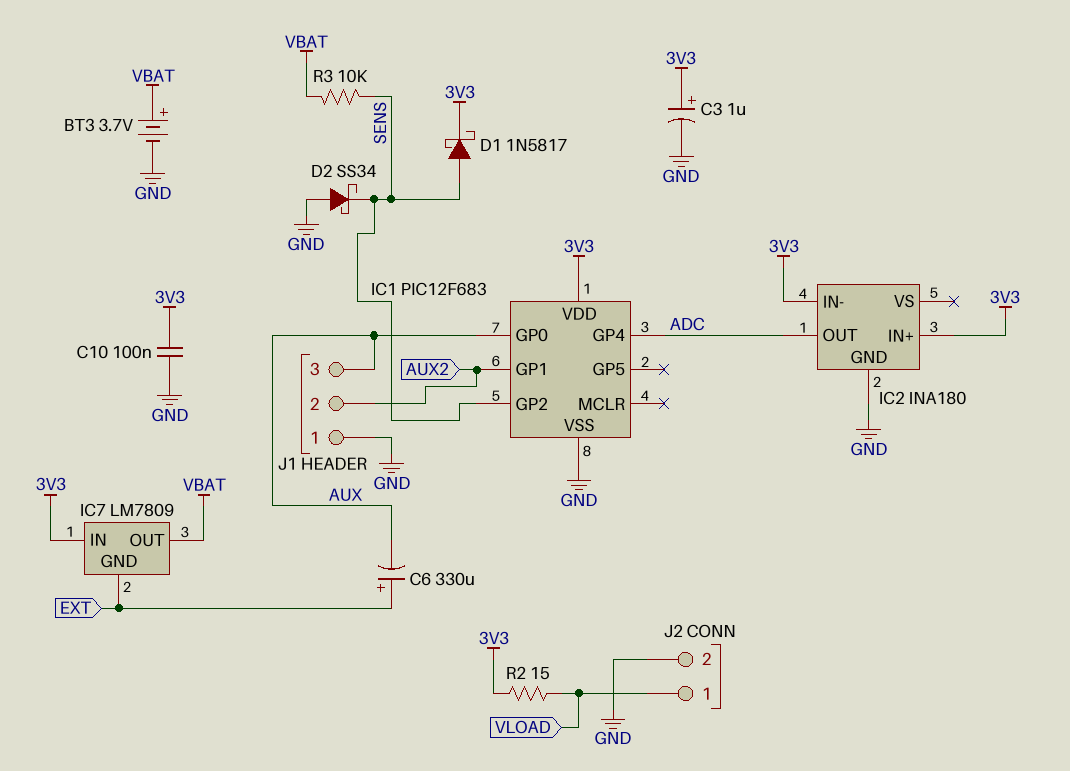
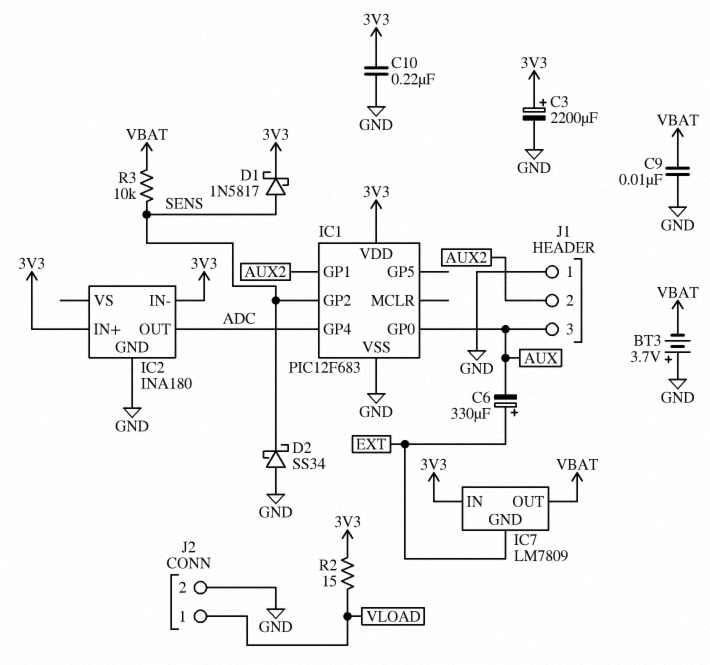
BT3: 3.7V (plus VBAT, minus GND) -> 3.7V (plus GND, minus VBAT)
C3: 1uF (plus 3V3, minus GND) -> 2200uF (plus 3V3, minus GND)
C9: none -> 10nF (GND, VBAT)
C10: 100nF (3V3, GND) -> 220nF (3V3, GND)

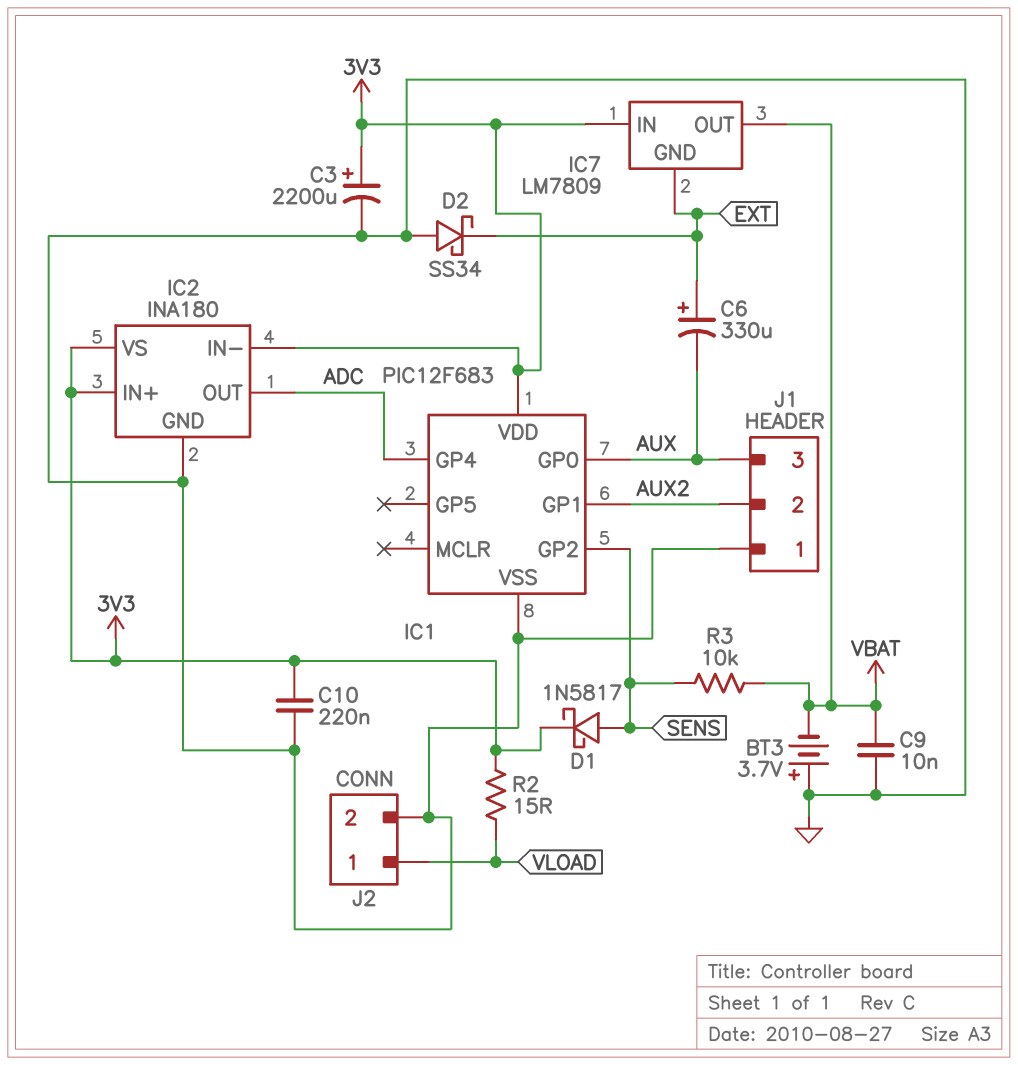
D2: schottky SS34 (A GND, K SENS) -> schottky SS34 (A GND, K EXT)
IC2 pin VS: none -> 3V3

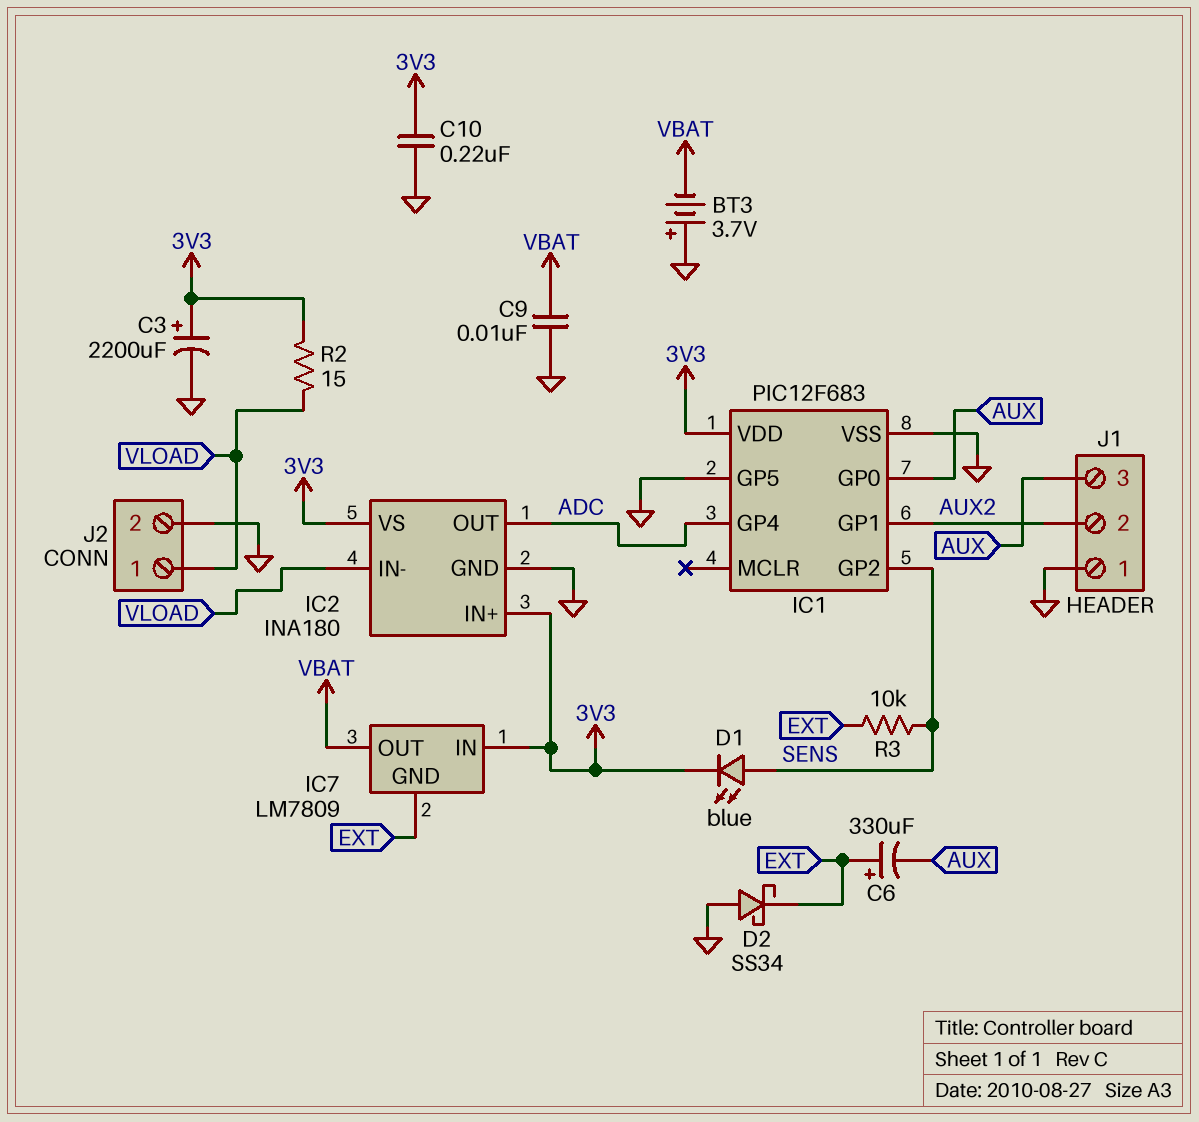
D1: schottky 1N5817 (A SENS, K 3V3) -> LED blue (A SENS, K 3V3)
IC1 pin GP5: none -> GND
IC2 pin IN-: 3V3 -> VLOAD
R3: 10k (SENS, VBAT) -> 10k (EXT, SENS)

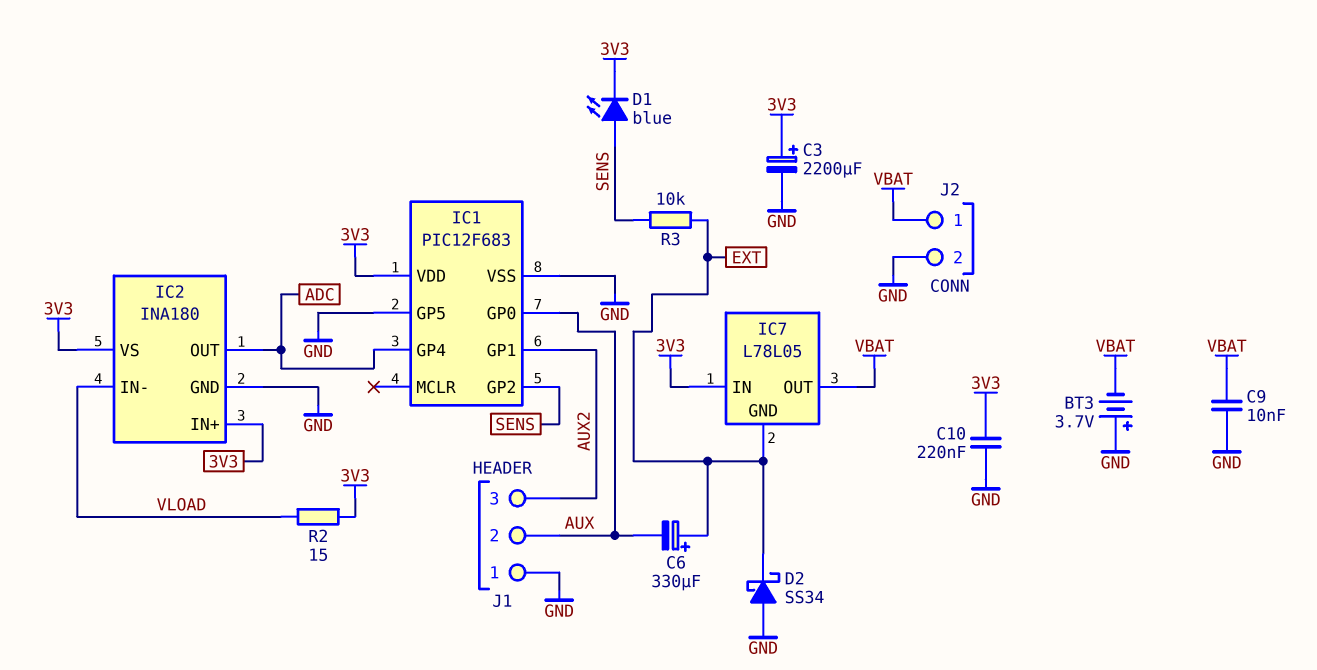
IC7: LM7809 -> L78L05
J1 pin 2: AUX2 -> AUX
J1 pin 3: AUX -> AUX2
J2 pin 1: VLOAD -> VBAT

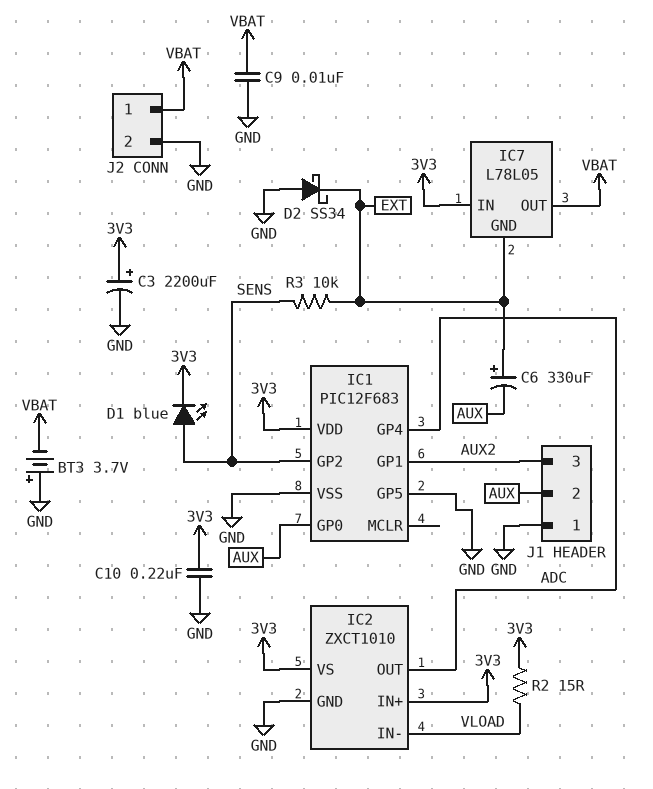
IC2: INA180 -> ZXCT1010

